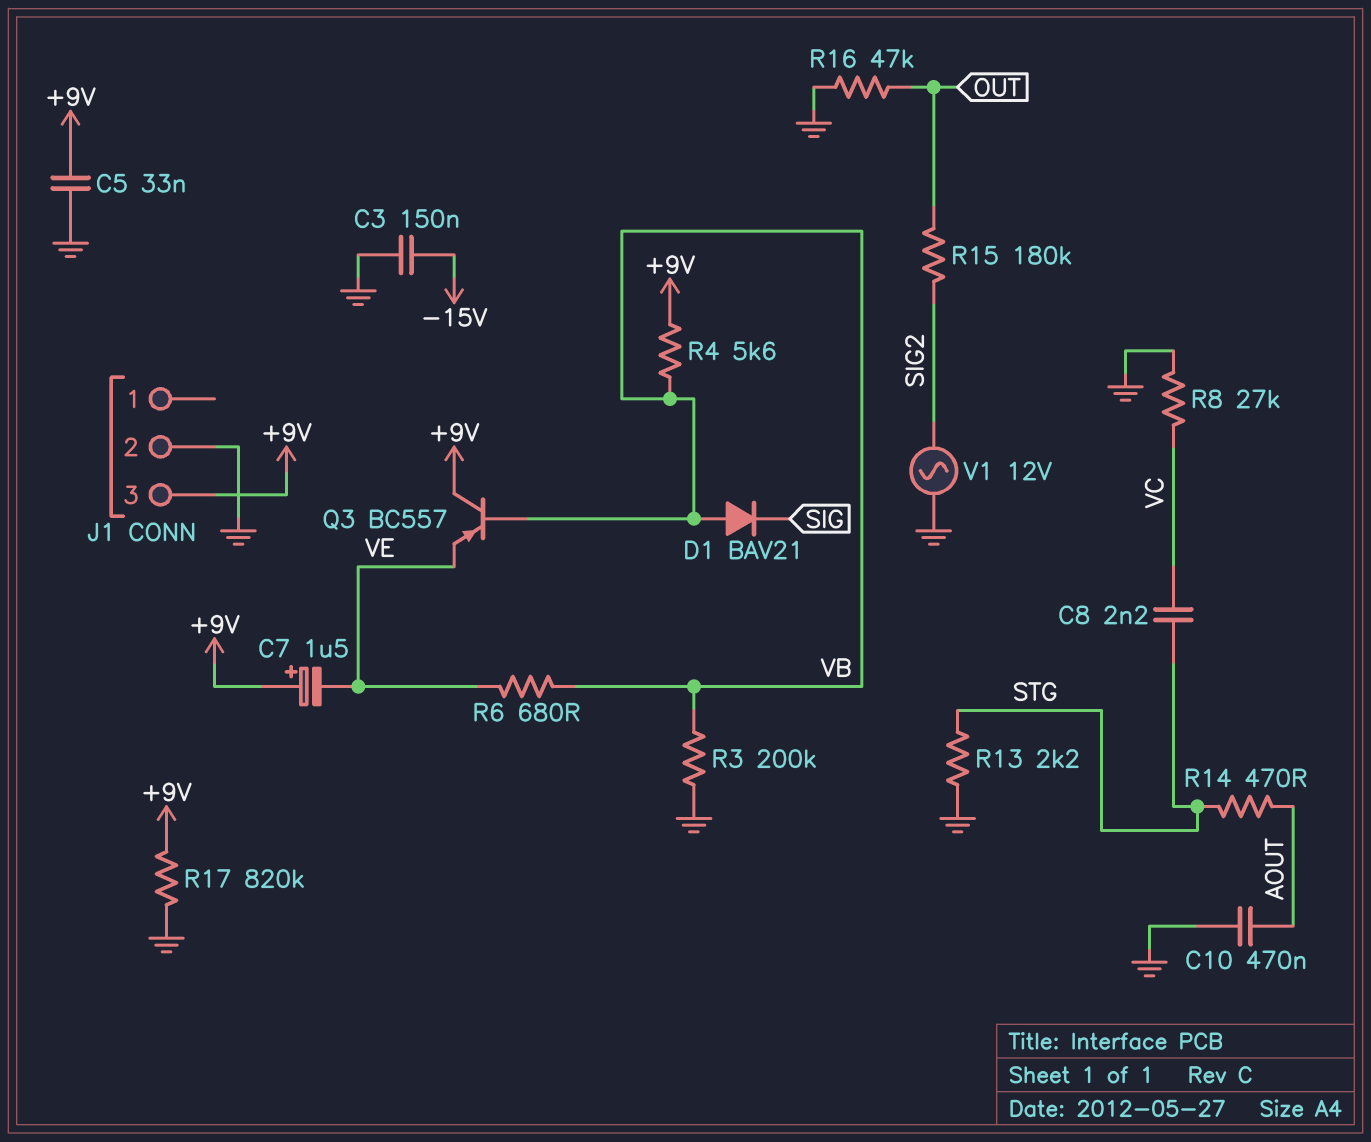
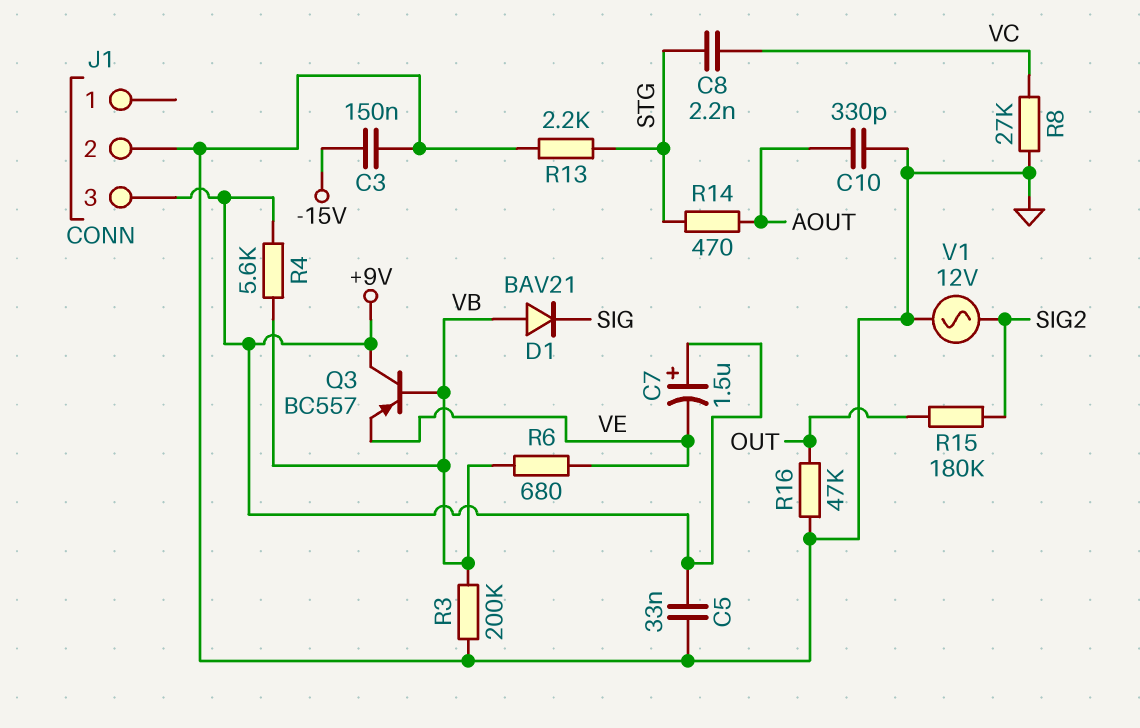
C10: 470nF (AOUT, GND) -> 330pF (AOUT, GND)
R17: 820k (+9V, GND) -> none

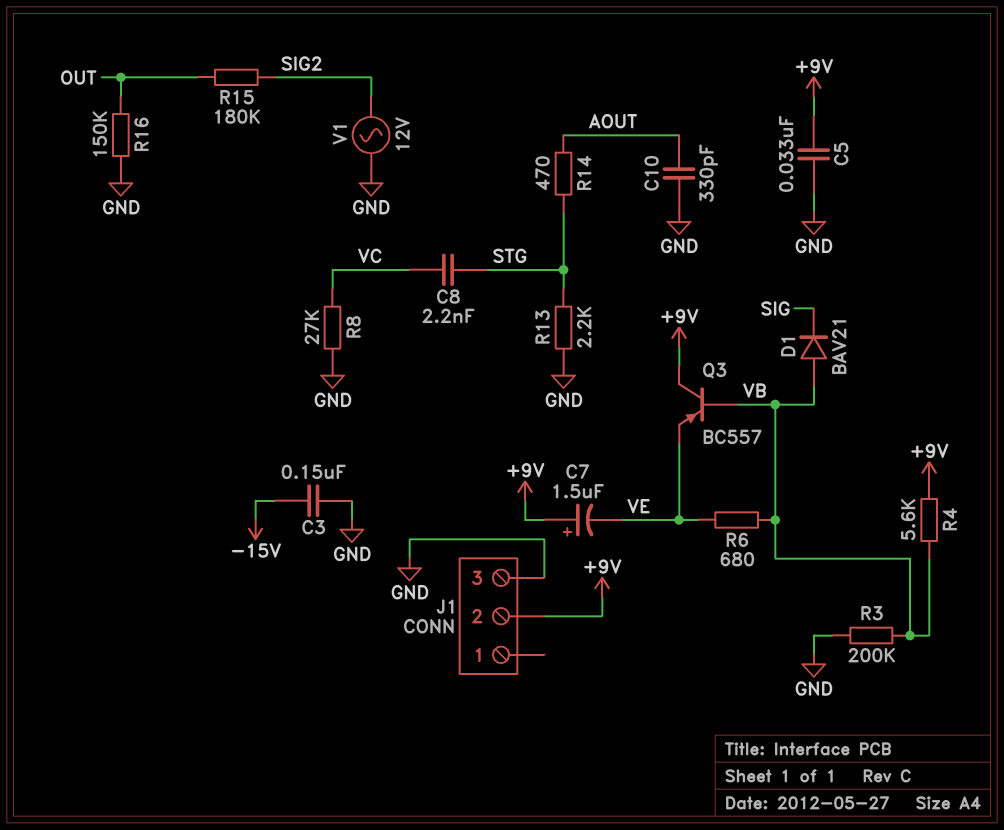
J1 pin 2: GND -> +9V
J1 pin 3: +9V -> GND
R16: 47k (GND, OUT) -> 150k (GND, OUT)

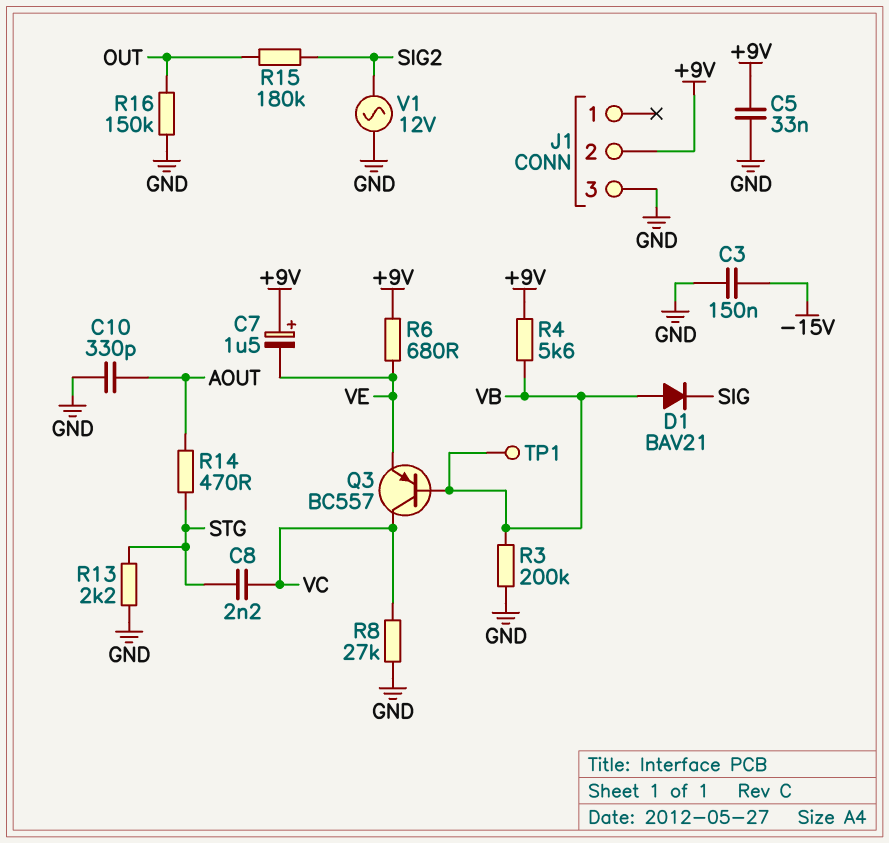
Q3: PNP BC557 (B VB, C +9V, E VE) -> PNP BC557 (B VB, C VC, E VE)
R6: 680 (VB, VE) -> 680 (+9V, VE)
TP1: none -> test point (VB)

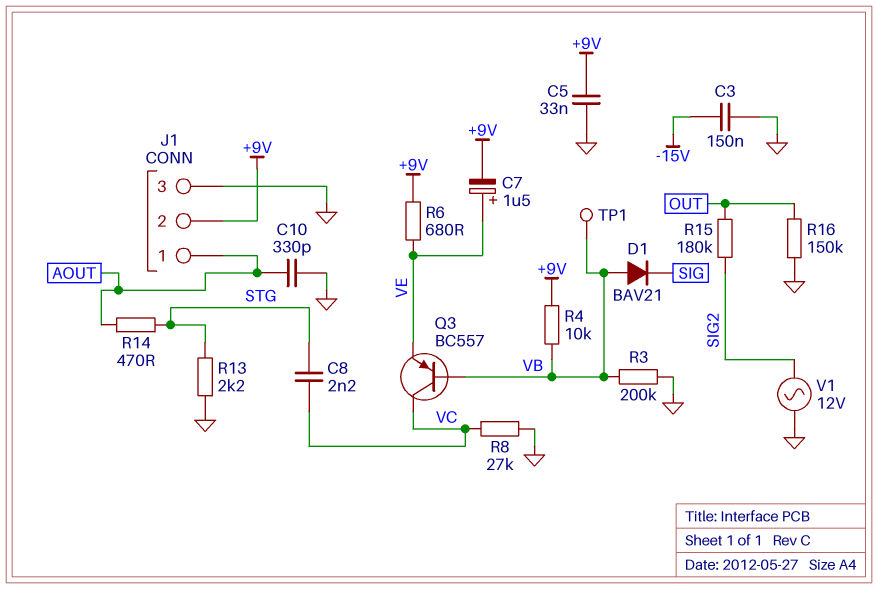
C7: 1.5uF (plus +9V, minus VE) -> 1.5uF (plus VE, minus +9V)
J1 pin 1: none -> AOUT
R4: 5.6k (+9V, VB) -> 10k (+9V, VB)

